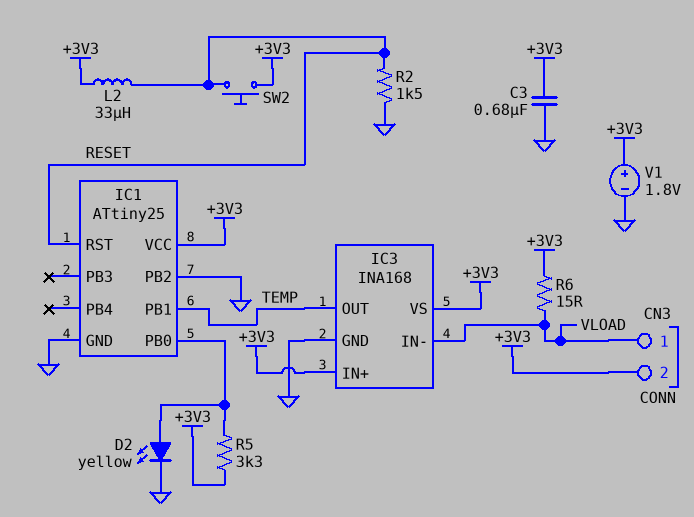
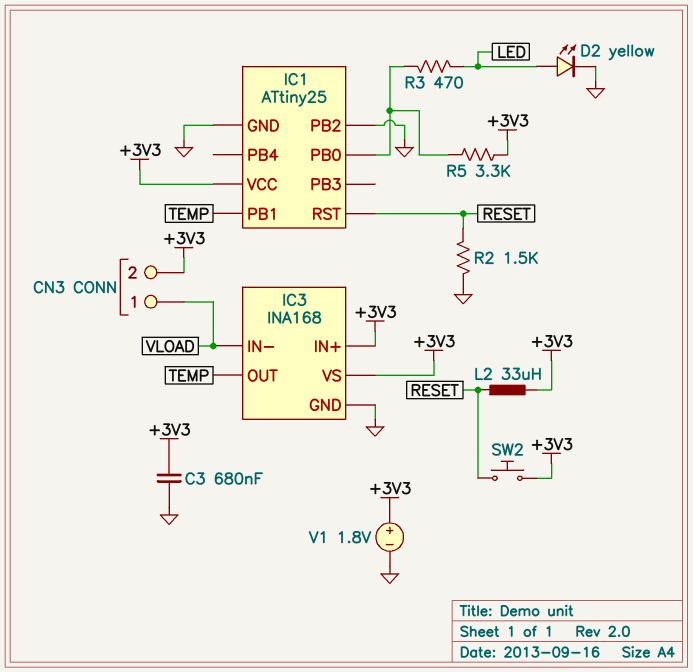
D2: LED yellow (A IC1/PB0, K GND) -> LED yellow (A LED, K GND)
R3: none -> 470 (IC1/PB0, LED)
R6: 15 (+3V3, VLOAD) -> none

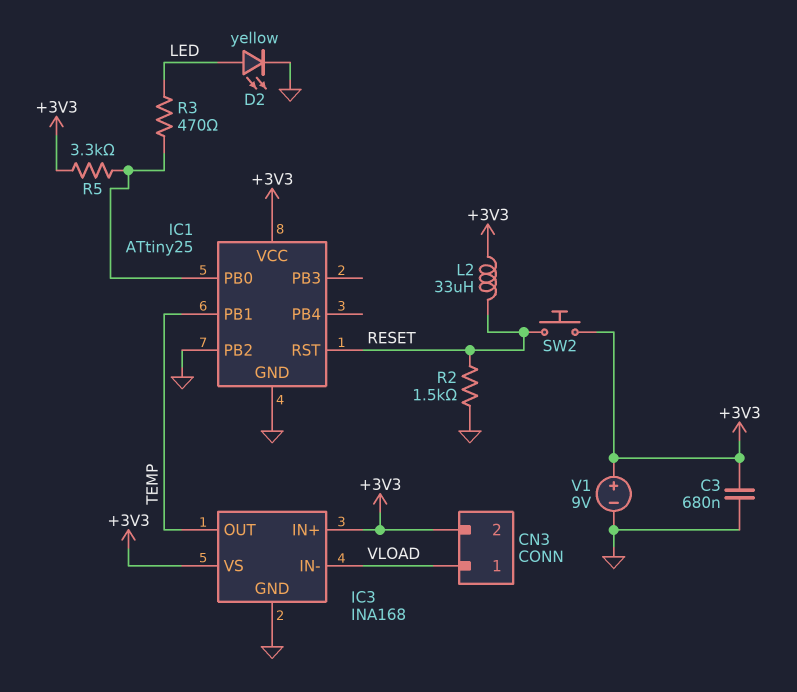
V1: 1.8V (plus +3V3, minus GND) -> 9V (plus +3V3, minus GND)

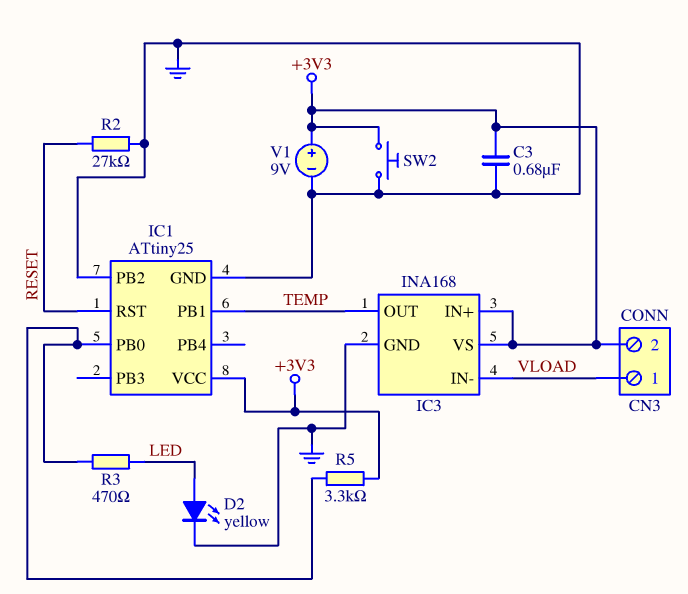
L2: 33uH (+3V3, RESET) -> none
R2: 1.5k (GND, RESET) -> 27k (GND, RESET)
SW2: button (+3V3, RESET) -> button (+3V3, GND)

